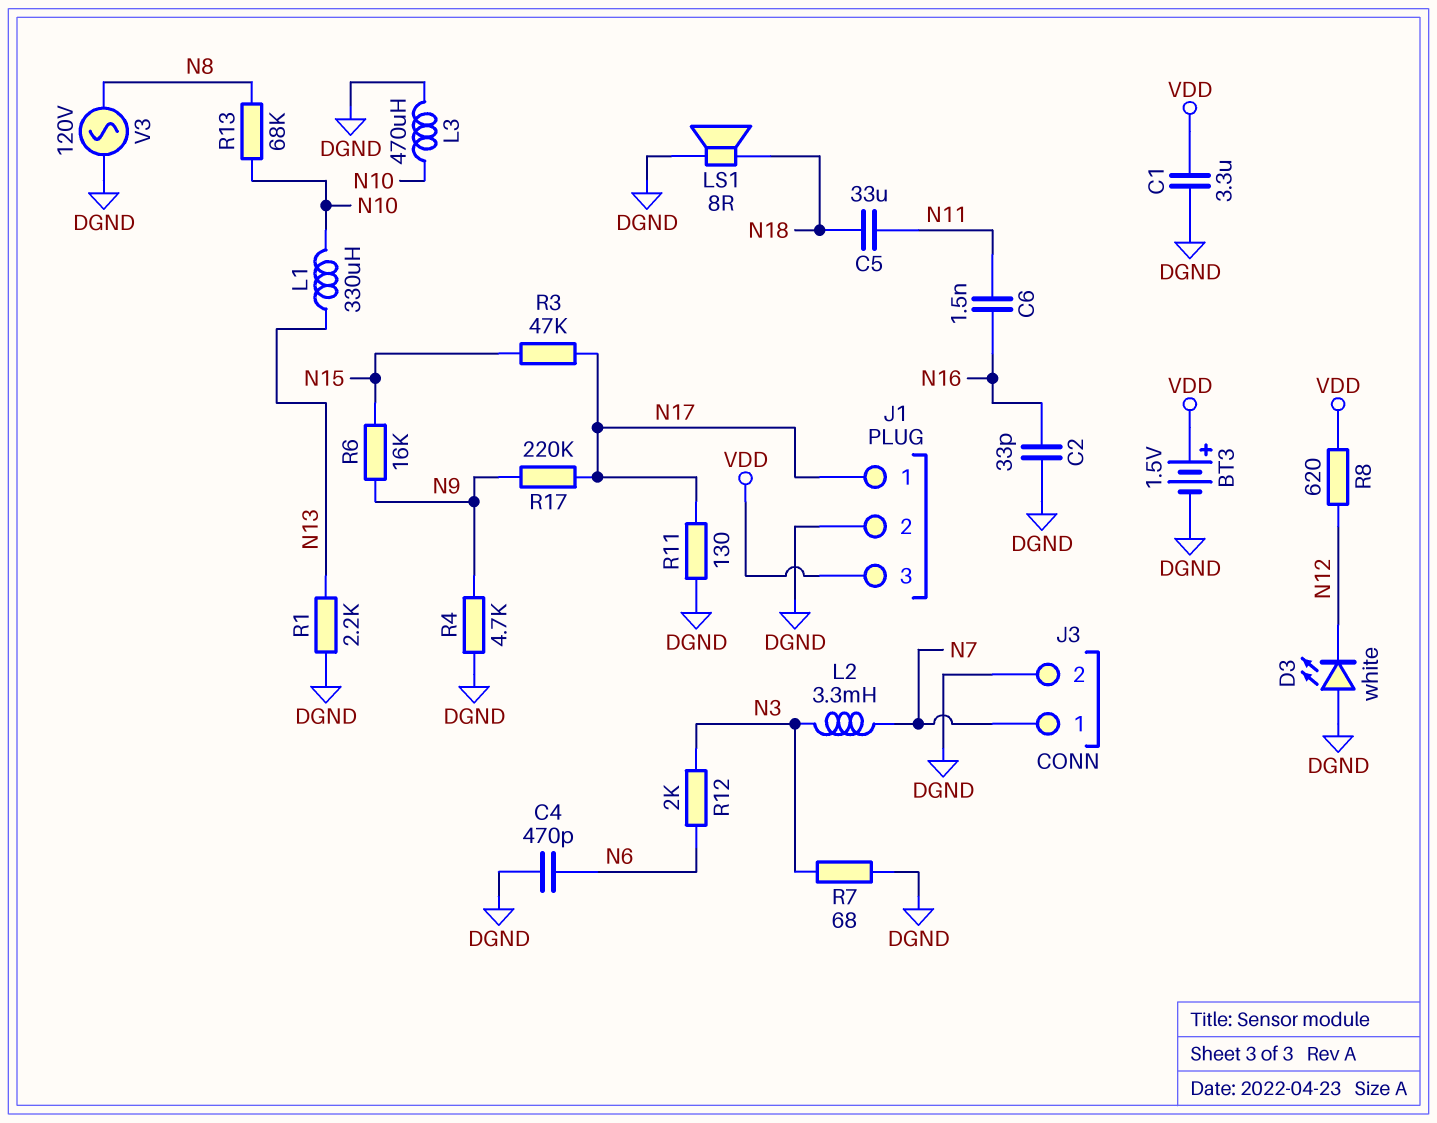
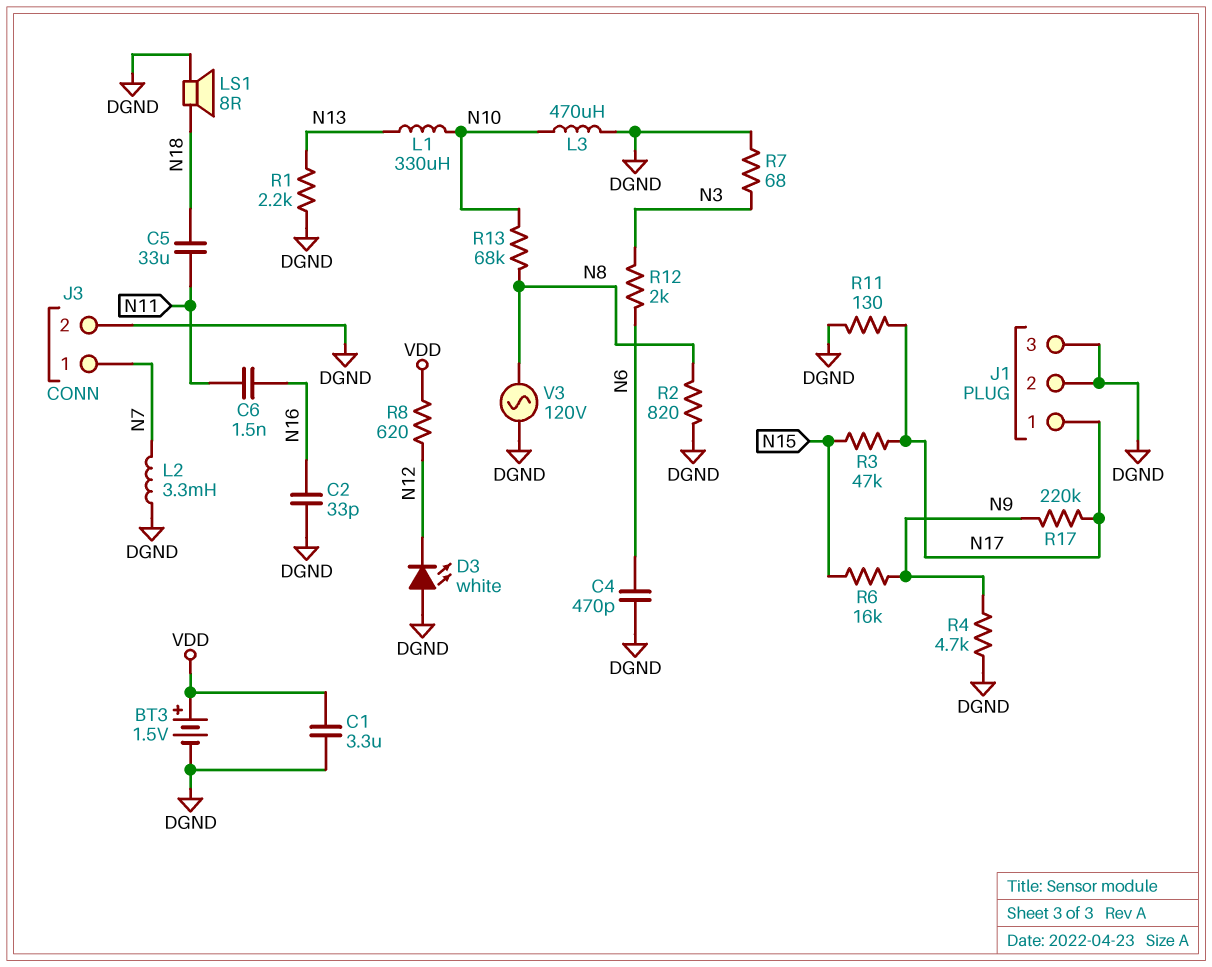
J1 pin 3: VDD -> DGND
L2: 3.3mH (N3, N7) -> 3.3mH (DGND, N7)
R2: none -> 820 (DGND, N8)

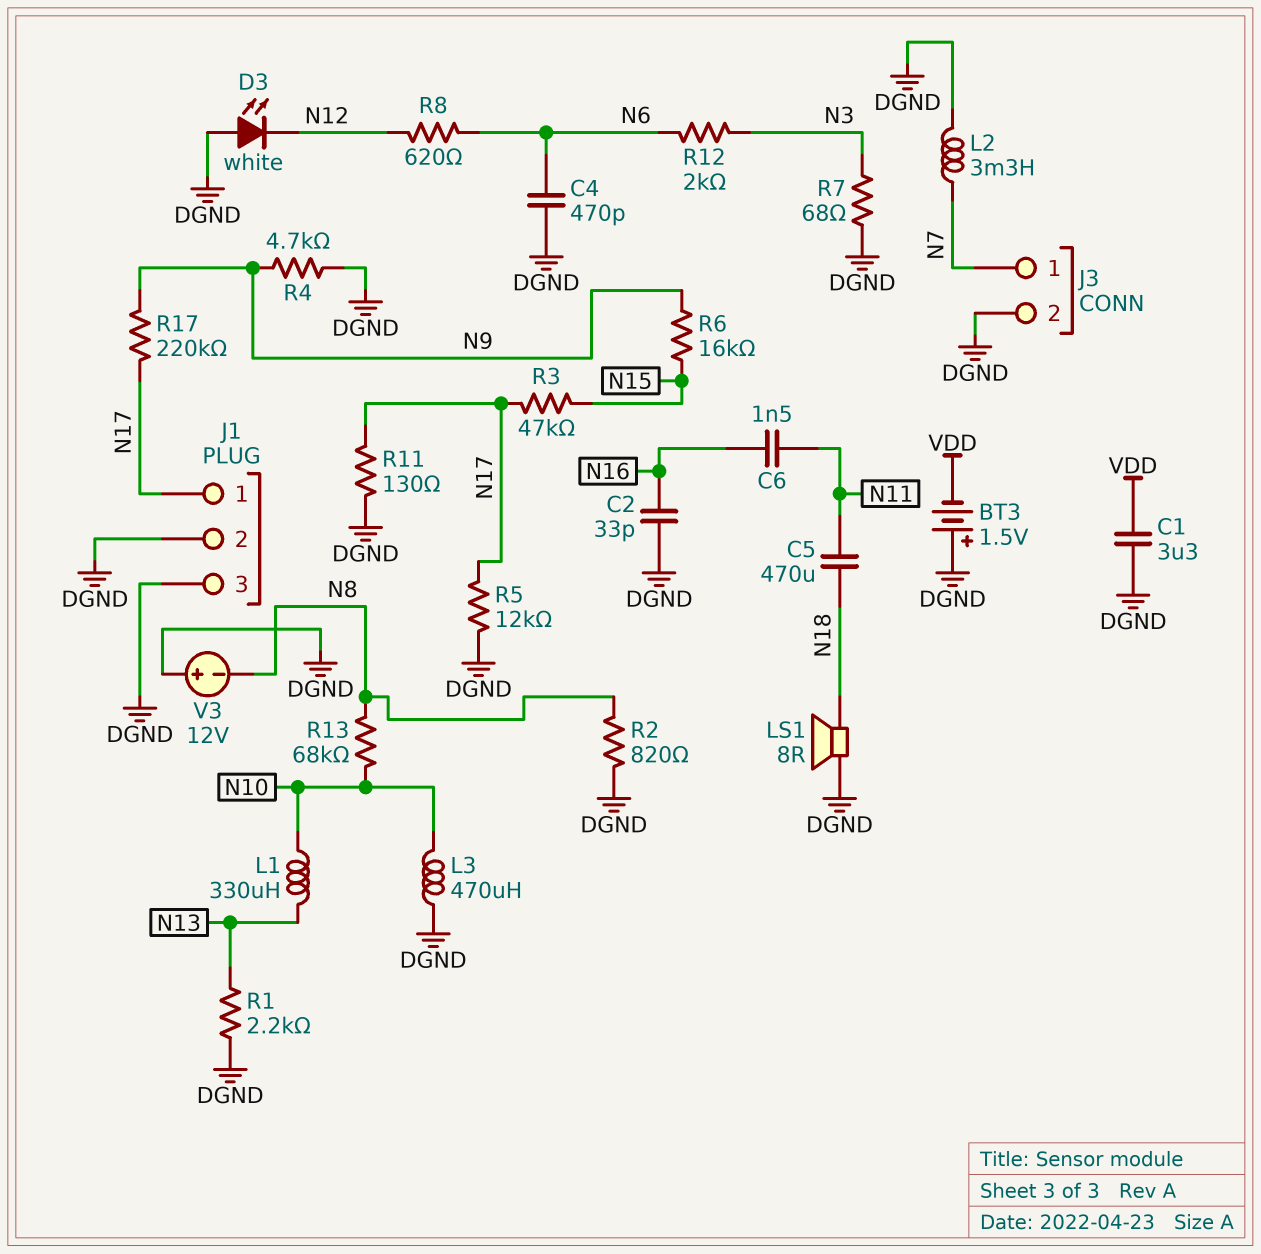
BT3: 1.5V (plus VDD, minus DGND) -> 1.5V (plus DGND, minus VDD)
C5: 33uF (N11, N18) -> 470uF (N11, N18)
R5: none -> 12k (DGND, N17)
R8: 620 (N12, VDD) -> 620 (N6, N12)
V3: AC 120V (DGND, N8) -> 12V (plus DGND, minus N8)

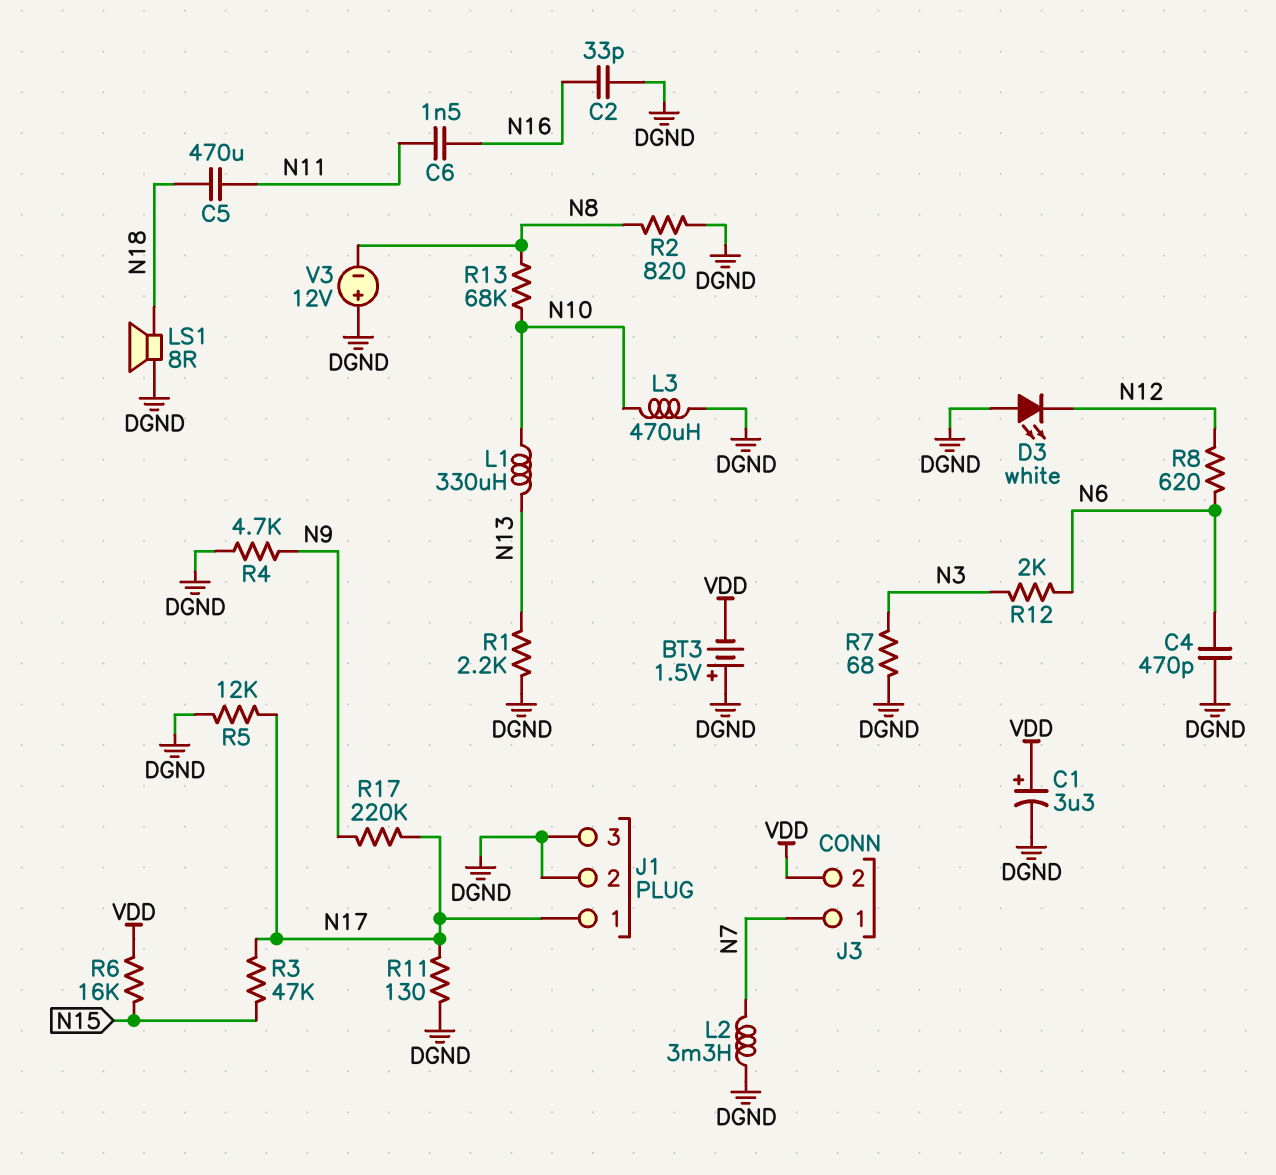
C1: 3.3uF (DGND, VDD) -> 3.3uF (plus VDD, minus DGND)
J3 pin 2: DGND -> VDD
R6: 16k (N9, N15) -> 16k (N15, VDD)

